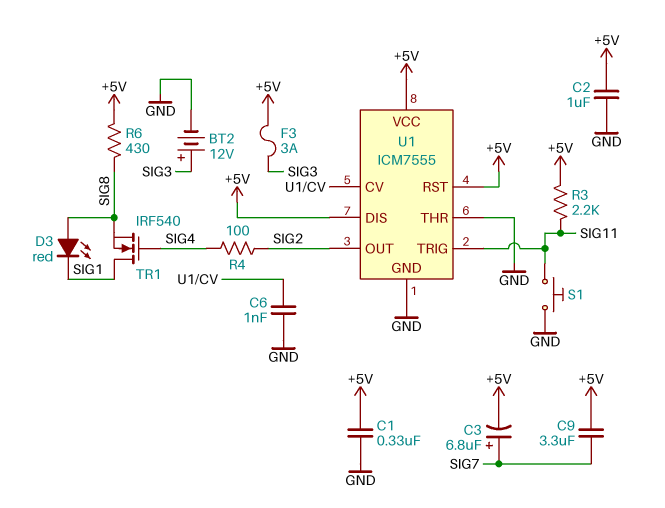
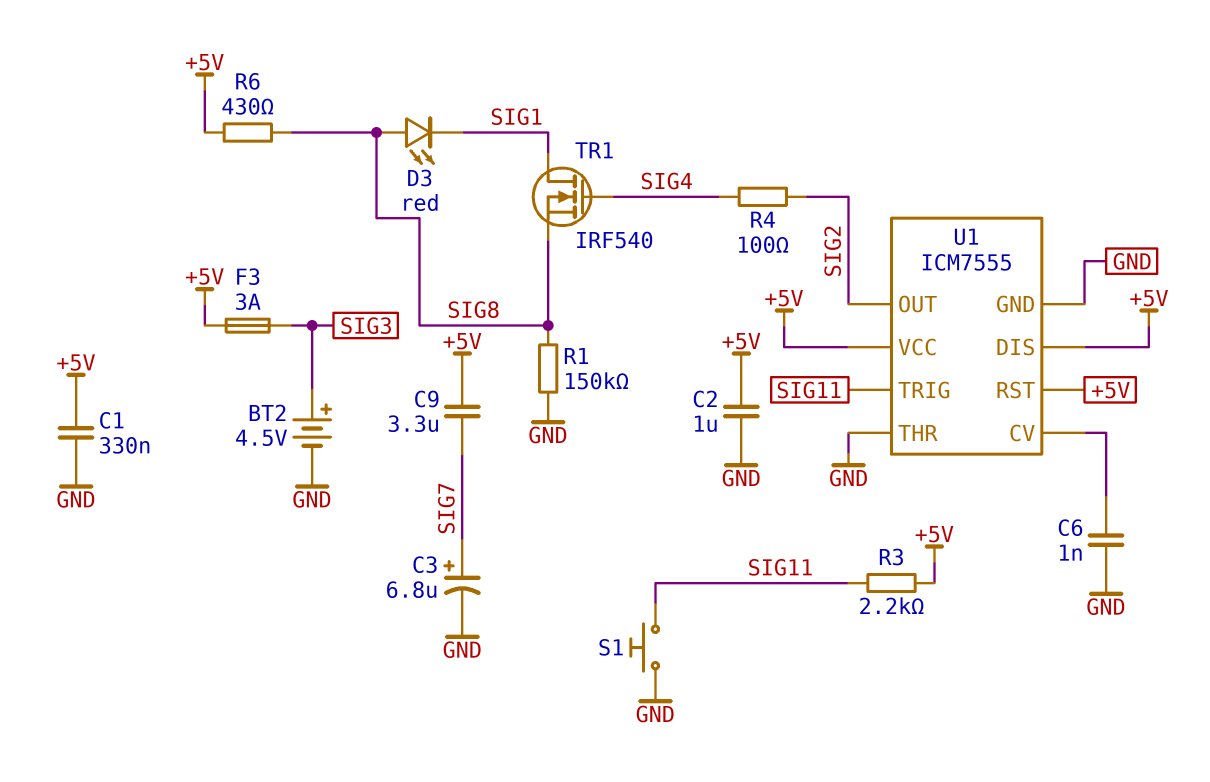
BT2: 12V (plus SIG3, minus GND) -> 4.5V (plus SIG3, minus GND)
C3: 6.8uF (plus SIG7, minus +5V) -> 6.8uF (plus SIG7, minus GND)
R1: none -> 150k (GND, SIG8)

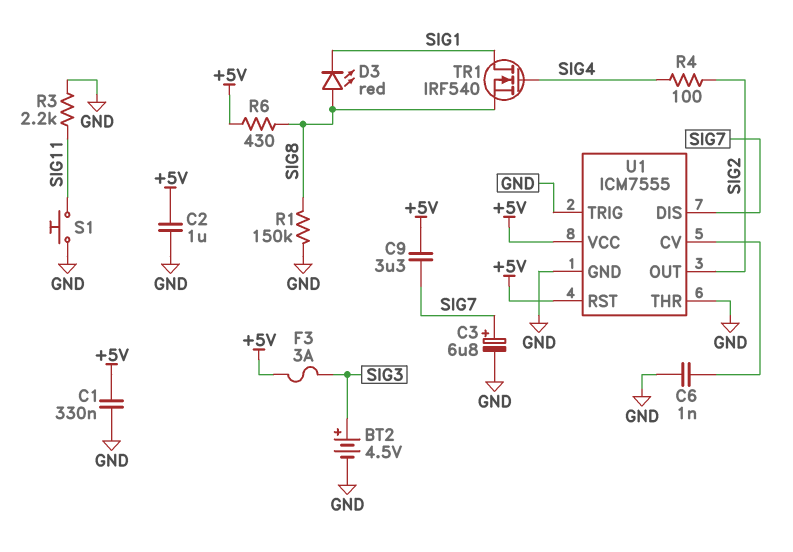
R3: 2.2k (+5V, SIG11) -> 2.2k (GND, SIG11)
U1 pin DIS: +5V -> SIG7
U1 pin TRIG: SIG11 -> GND

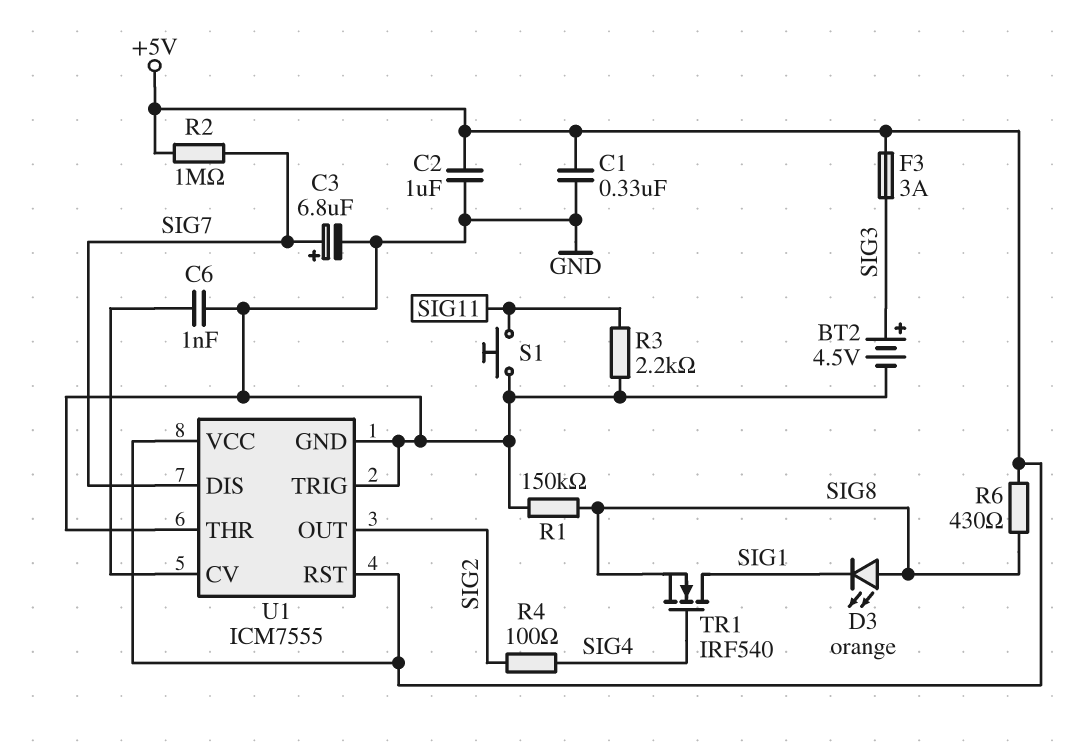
C9: 3.3uF (+5V, SIG7) -> none
D3: LED red (A SIG8, K SIG1) -> LED orange (A SIG8, K SIG1)
R2: none -> 1M (+5V, SIG7)

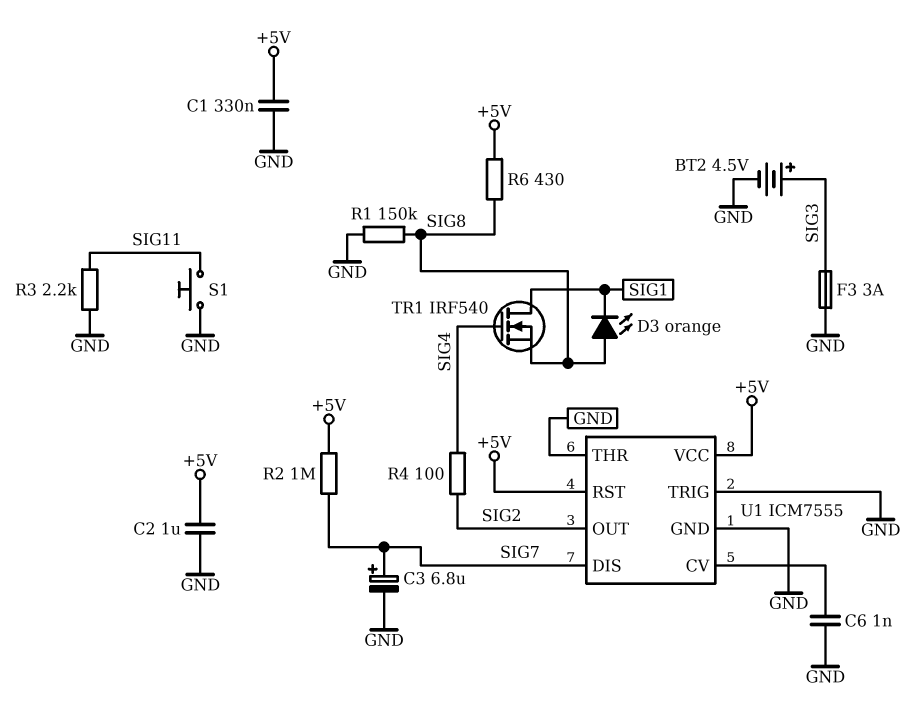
F3: 3A (+5V, SIG3) -> 3A (GND, SIG3)

